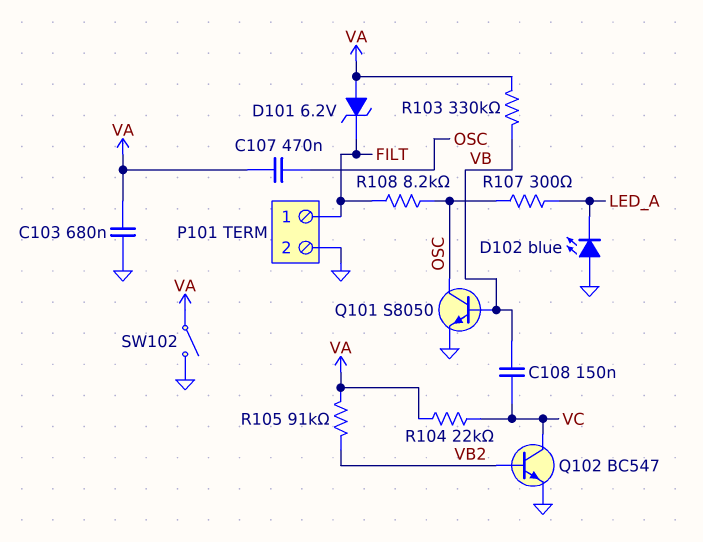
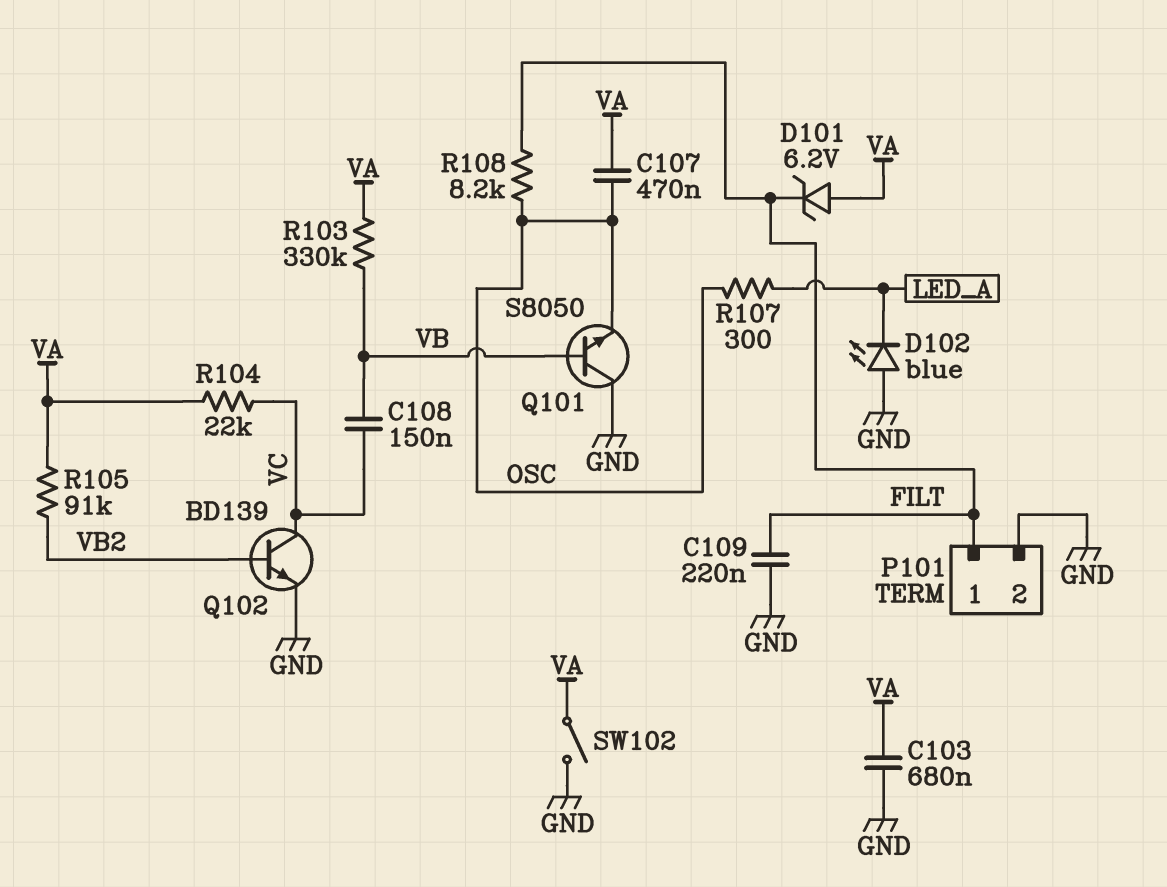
C109: none -> 220nF (FILT, GND)
Q101: NPN S8050 (B VB, C OSC, E GND) -> NPN S8050 (B VB, C GND, E OSC)
Q102: NPN BC547 (B VB2, C VC, E GND) -> NPN BD139 (B VB2, C VC, E GND)

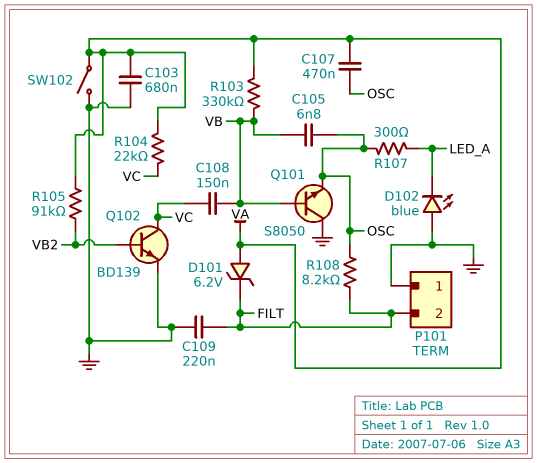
C105: none -> 6.8nF (OSC, VB)
P101 pin 1: FILT -> GND
P101 pin 2: GND -> FILT

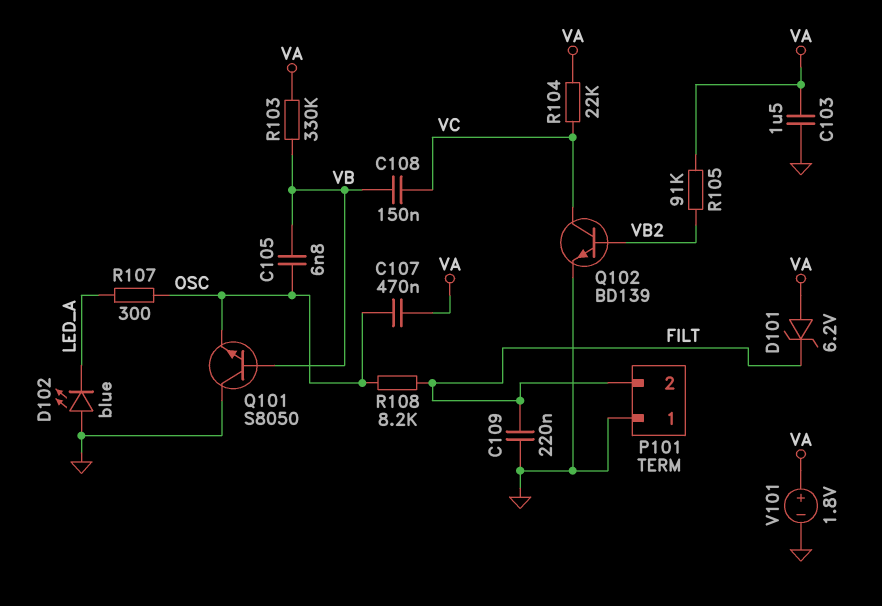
C103: 680nF (GND, VA) -> 1.5uF (GND, VA)
SW102: switch (GND, VA) -> none
V101: none -> 1.8V (plus VA, minus GND)

